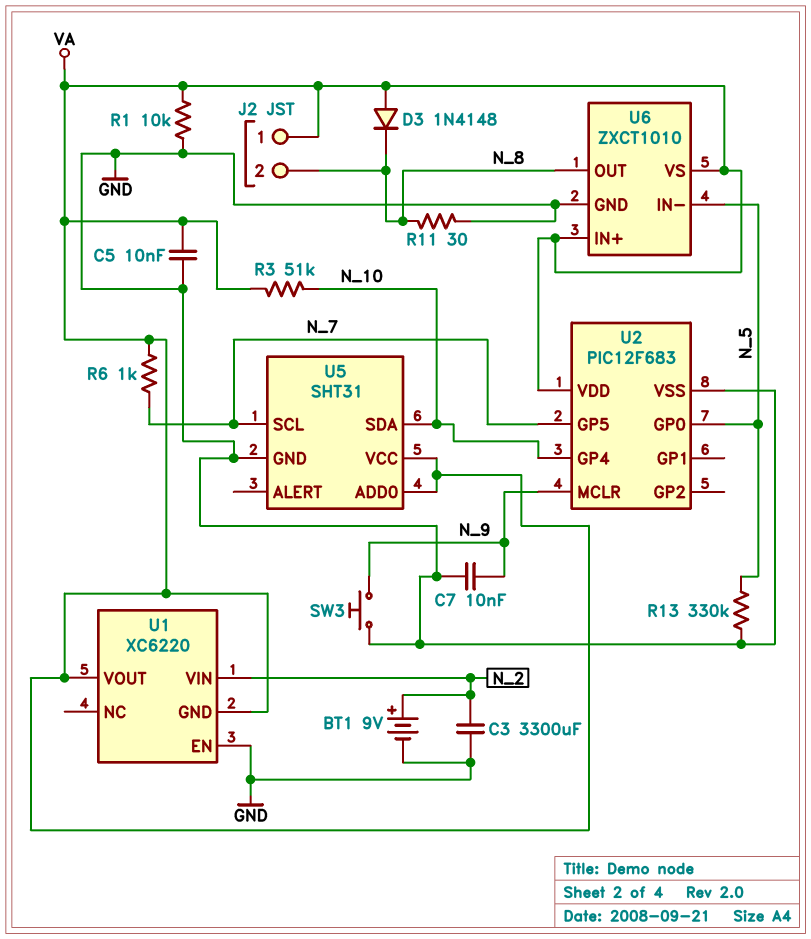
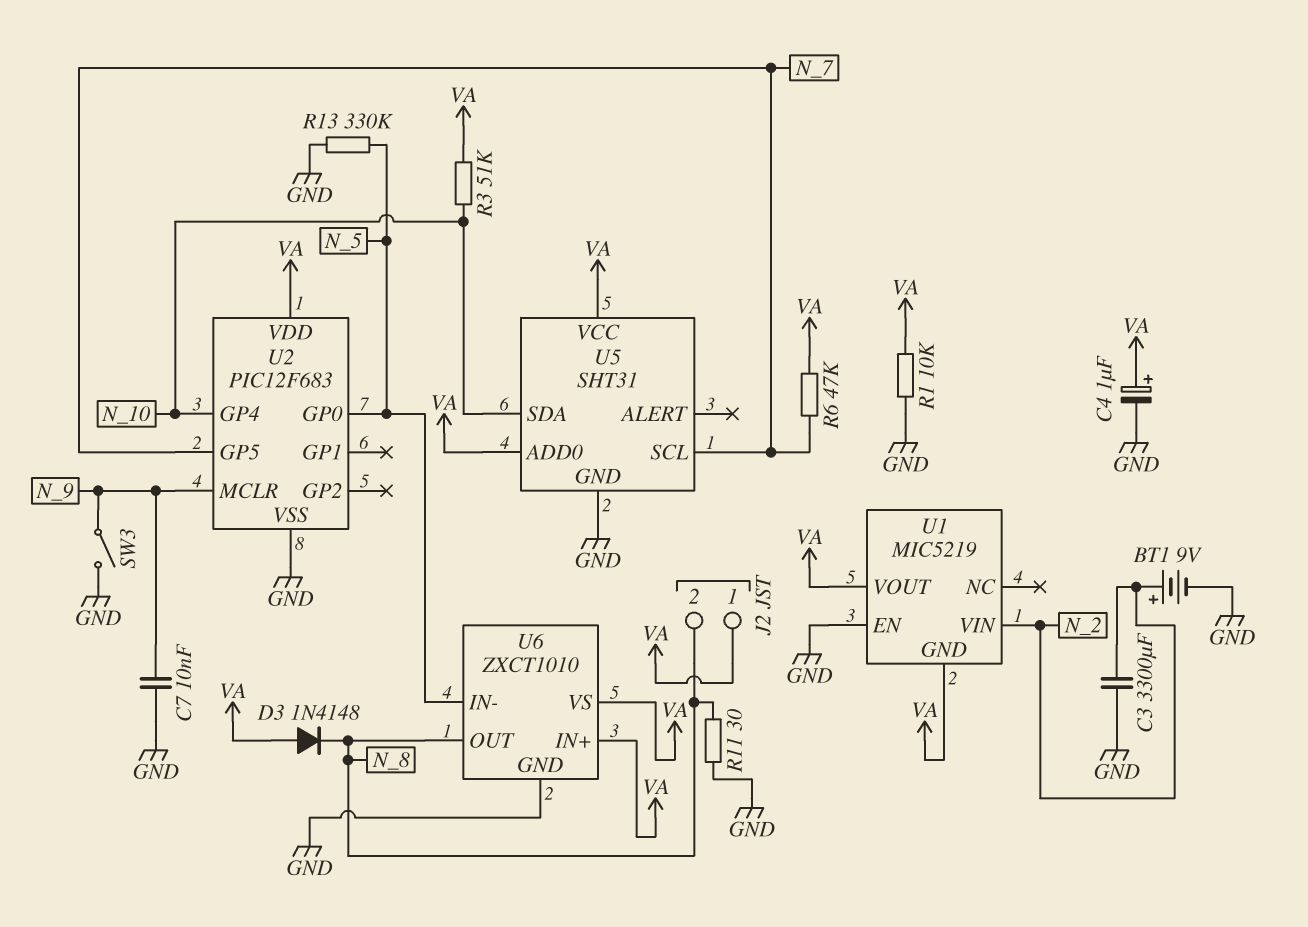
C4: none -> 1uF (plus VA, minus GND)
C5: 10nF (GND, VA) -> none
R6: 1k (N_7, VA) -> 47k (N_7, VA)
SW3: button (GND, N_9) -> switch (GND, N_9)
U1: XC6220 -> MIC5219

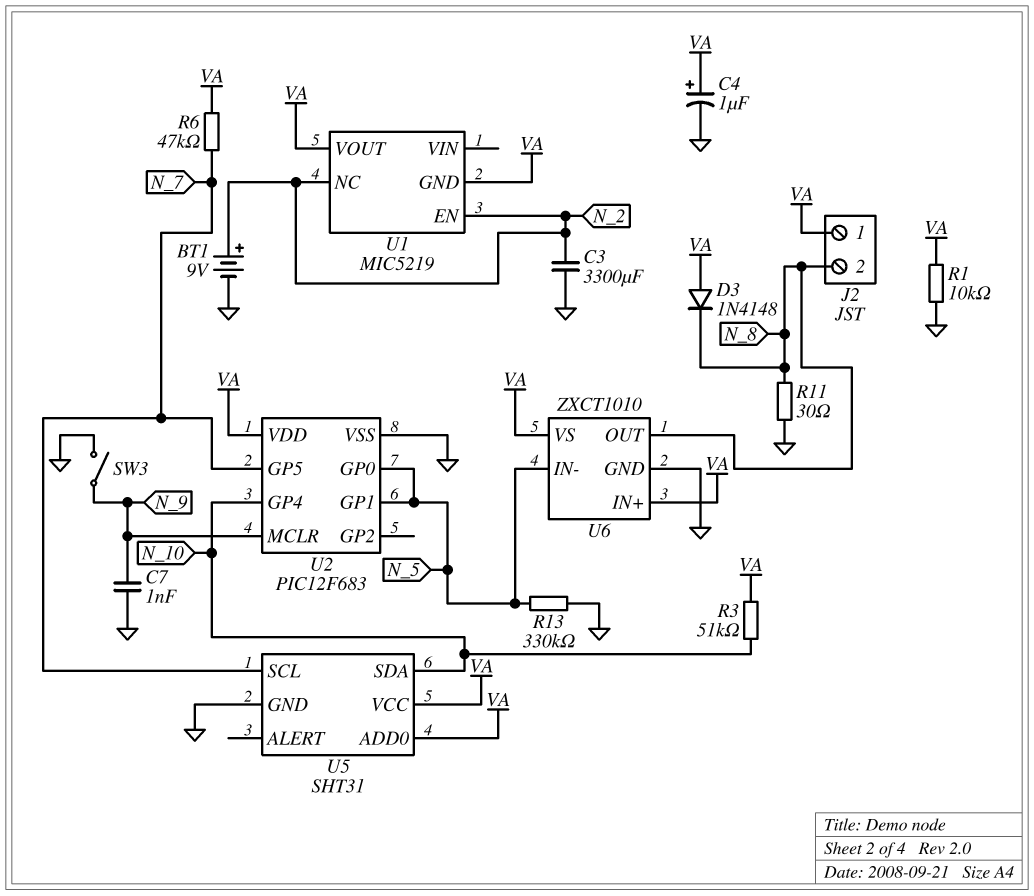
C7: 10nF (GND, N_9) -> 1nF (GND, N_9)
U1 pin EN: GND -> N_2
U1 pin NC: none -> N_2
U1 pin VIN: N_2 -> none
U2 pin GP1: none -> N_5

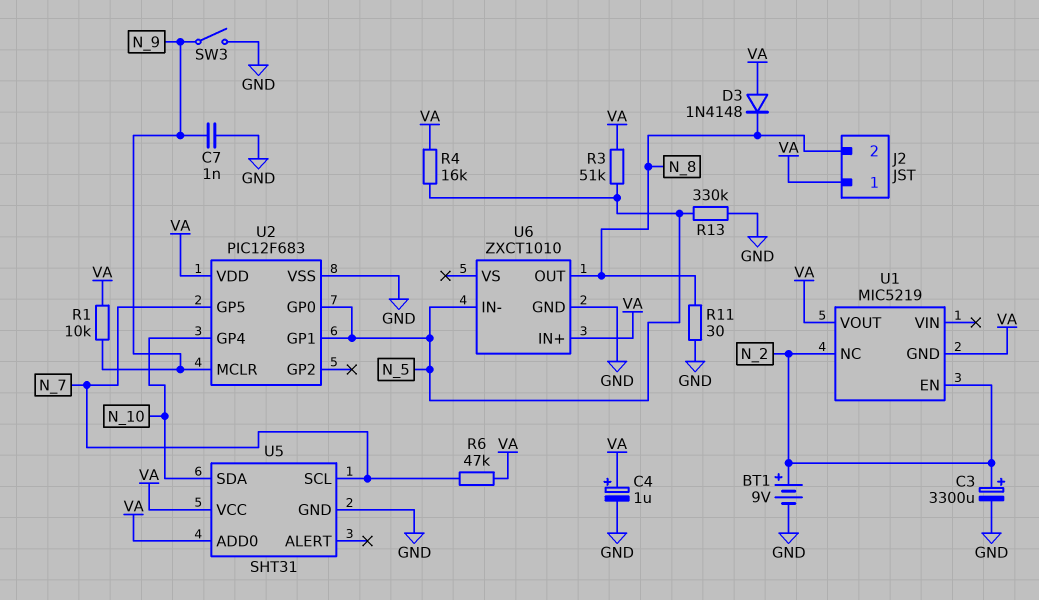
C3: 3300uF (GND, N_2) -> 3300uF (plus N_2, minus GND)
R1: 10k (GND, VA) -> 10k (N_9, VA)
R3: 51k (N_10, VA) -> 51k (N_5, VA)
R4: none -> 16k (N_5, VA)
U6 pin VS: VA -> none

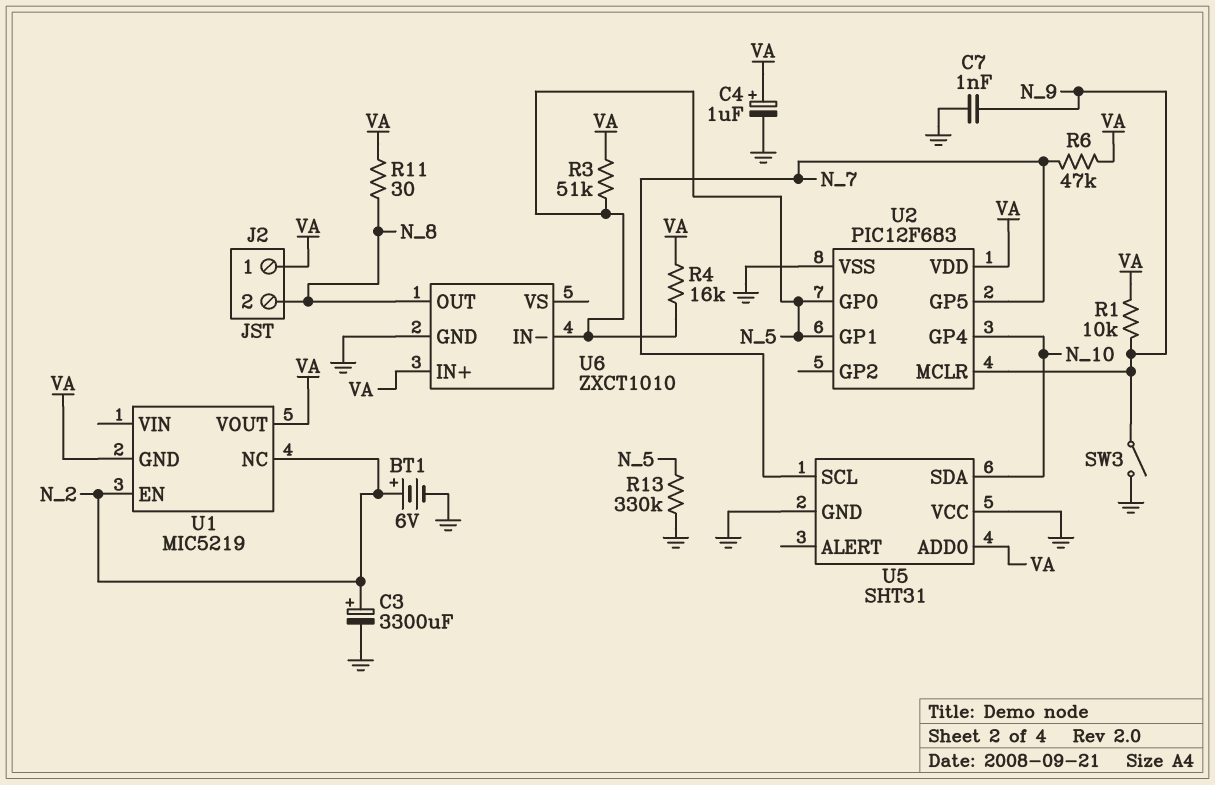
BT1: 9V (plus N_2, minus GND) -> 6V (plus N_2, minus GND)
D3: diode 1N4148 (A VA, K N_8) -> none
R11: 30 (GND, N_8) -> 30 (N_8, VA)
U5 pin VCC: VA -> GND

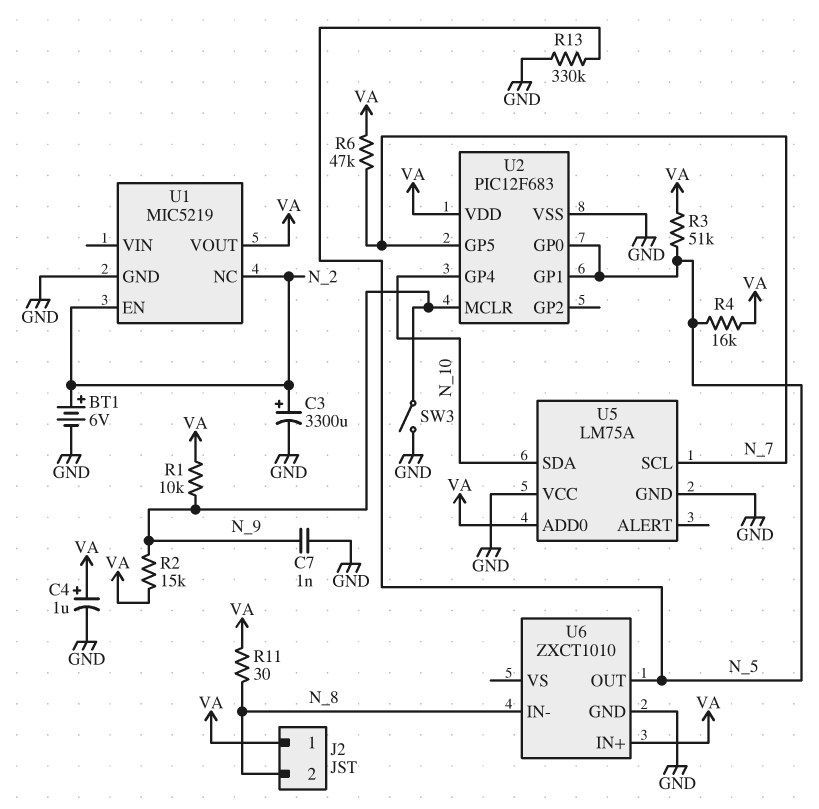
R2: none -> 15k (N_9, VA)
U1 pin GND: VA -> GND
U5: SHT31 -> LM75A
U6 pin IN-: N_5 -> N_8
U6 pin OUT: N_8 -> N_5

